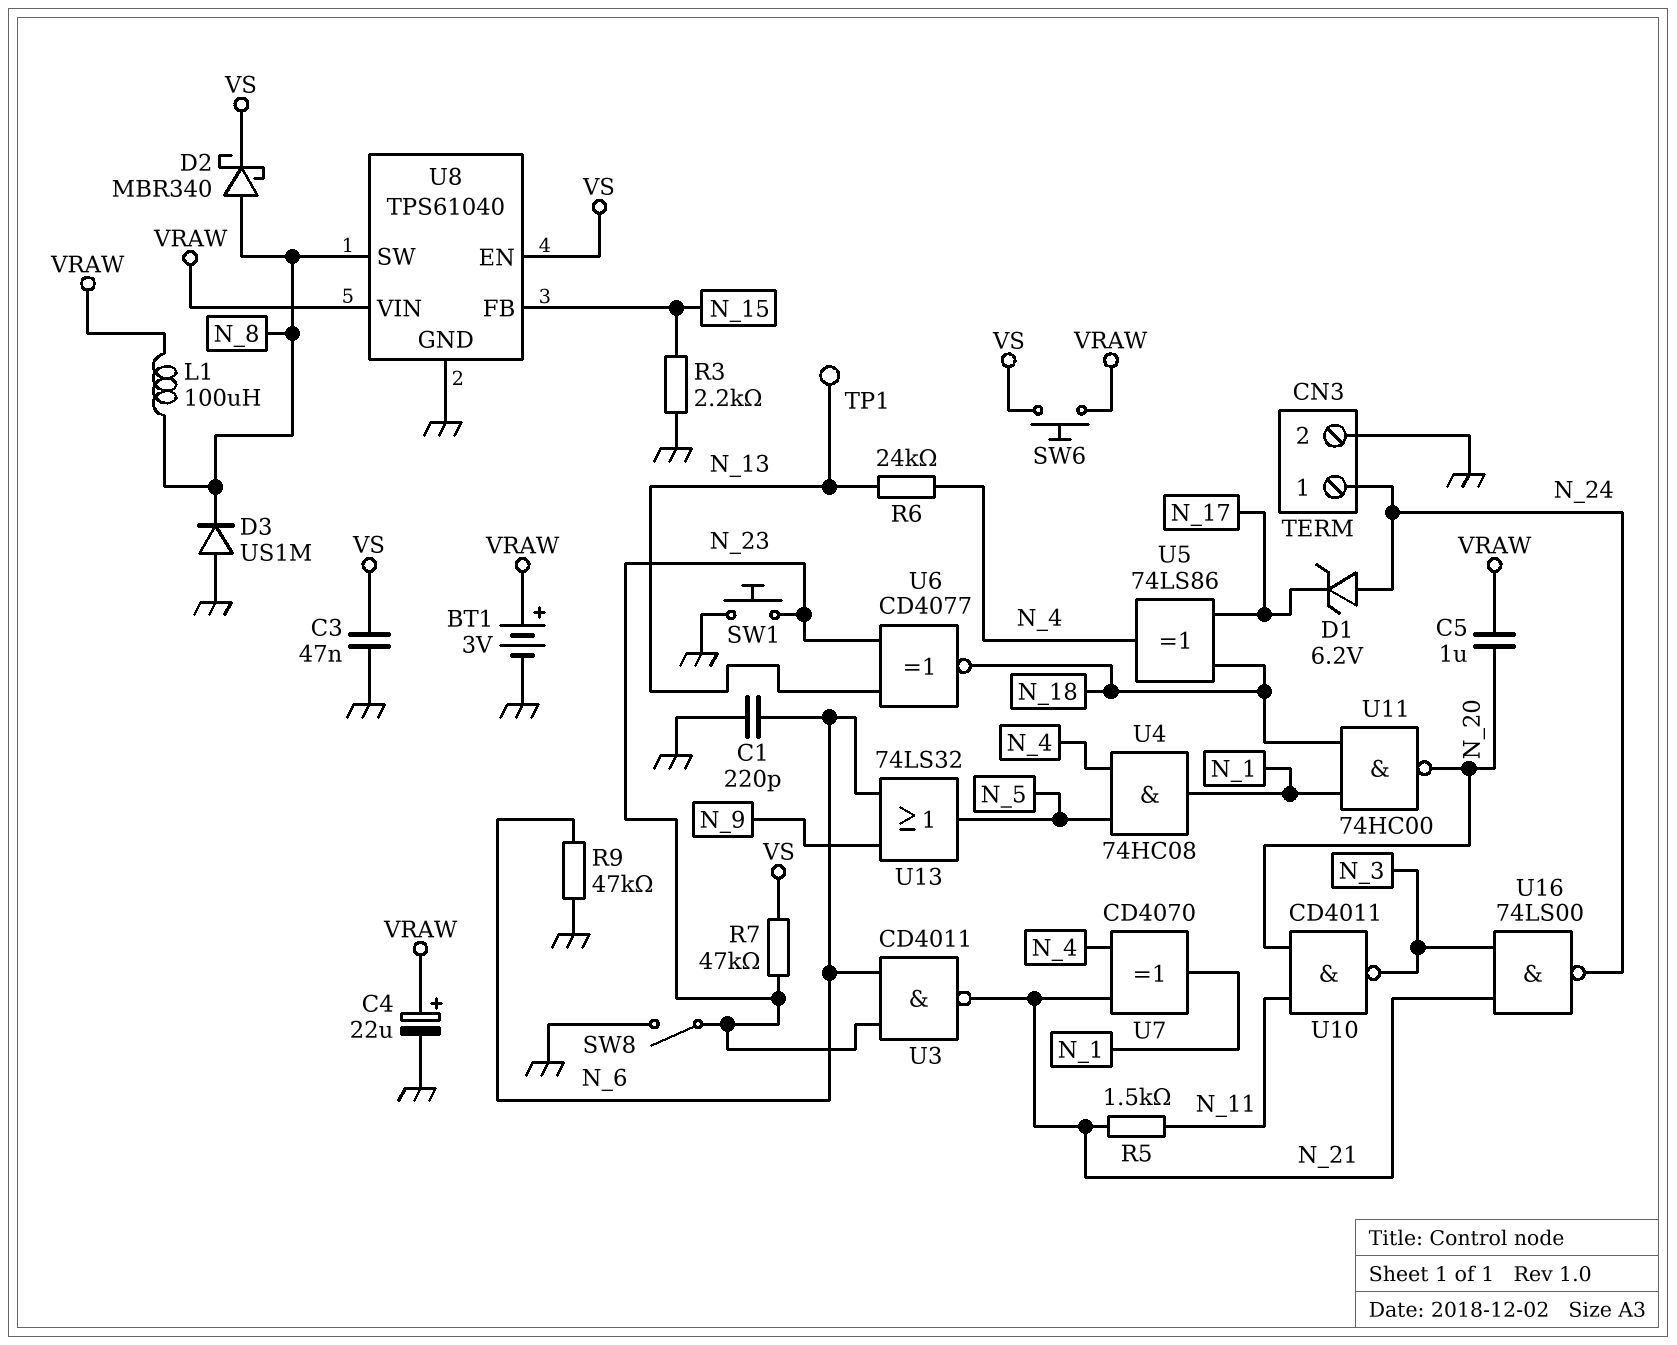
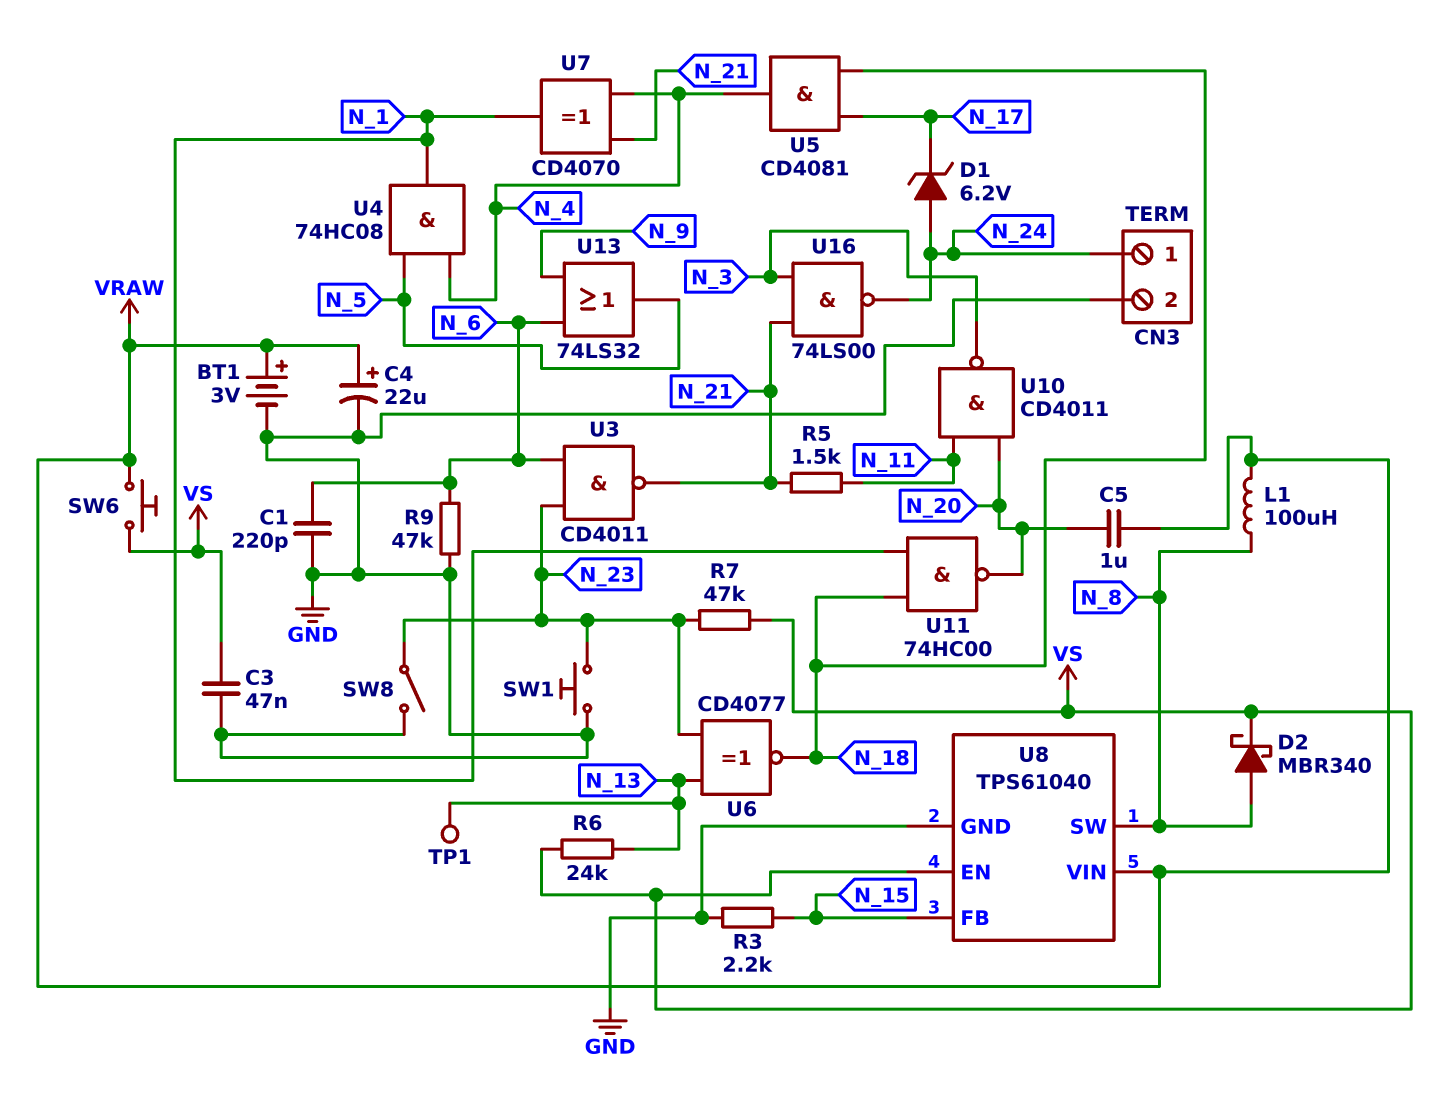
D3: diode US1M (A GND, K N_8) -> none
R6: 24k (N_4, N_13) -> 24k (N_13, VS)
U5: XOR 74LS86 (in N_17, in N_18, out N_4) -> AND CD4081 (in N_17, in N_18, out N_4)

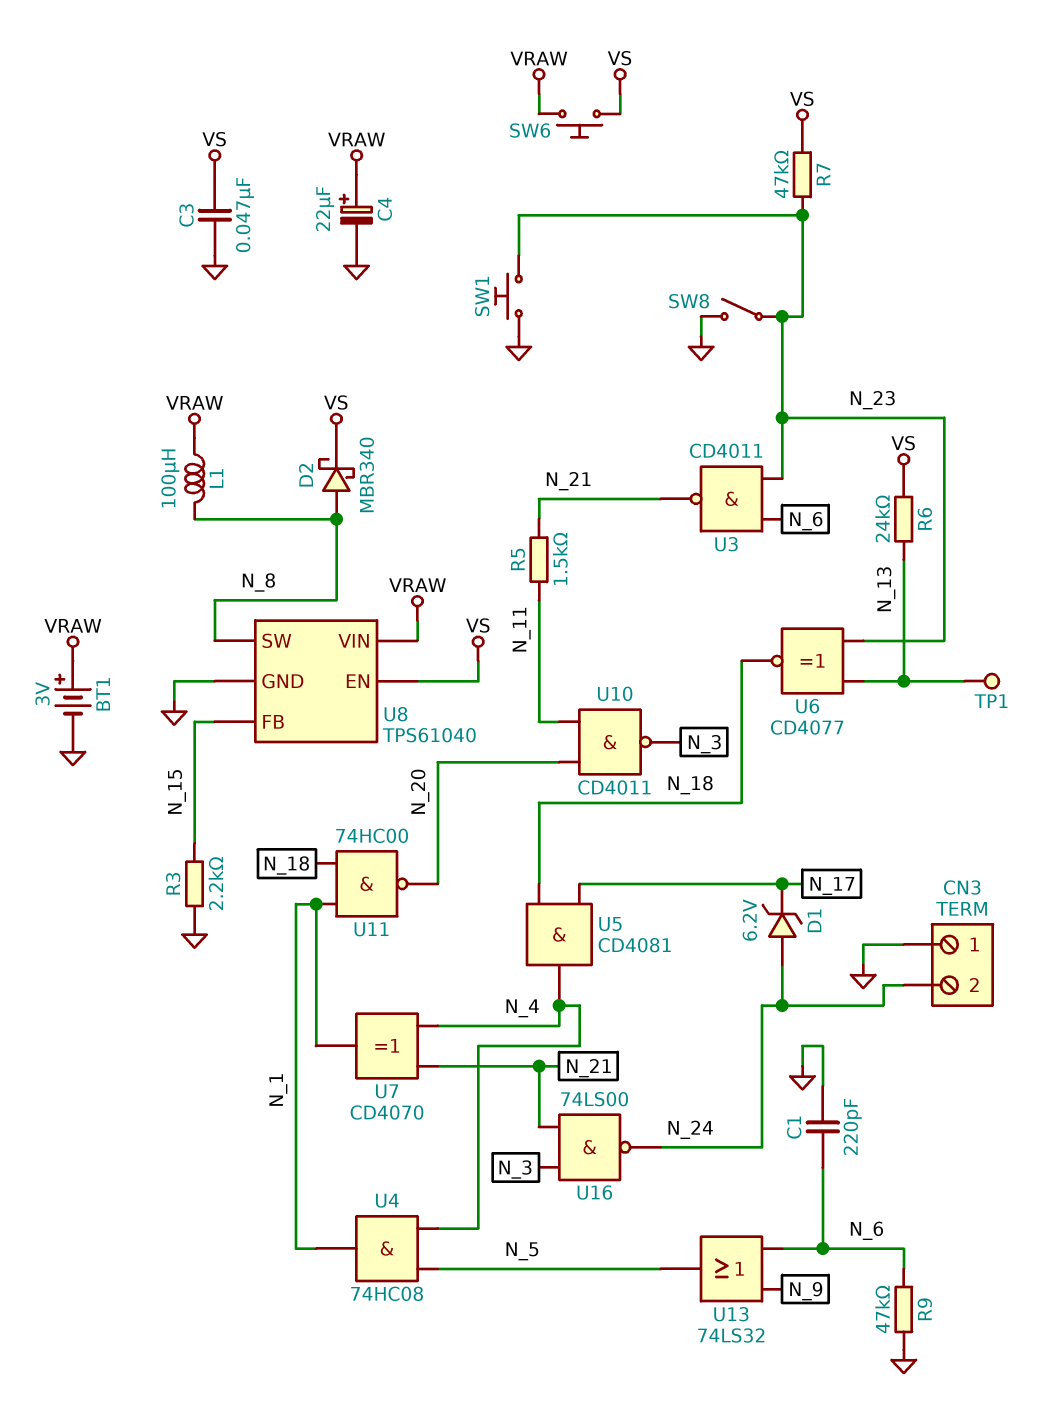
C5: 1uF (N_20, VRAW) -> none
CN3 pin 1: N_24 -> GND
CN3 pin 2: GND -> N_24

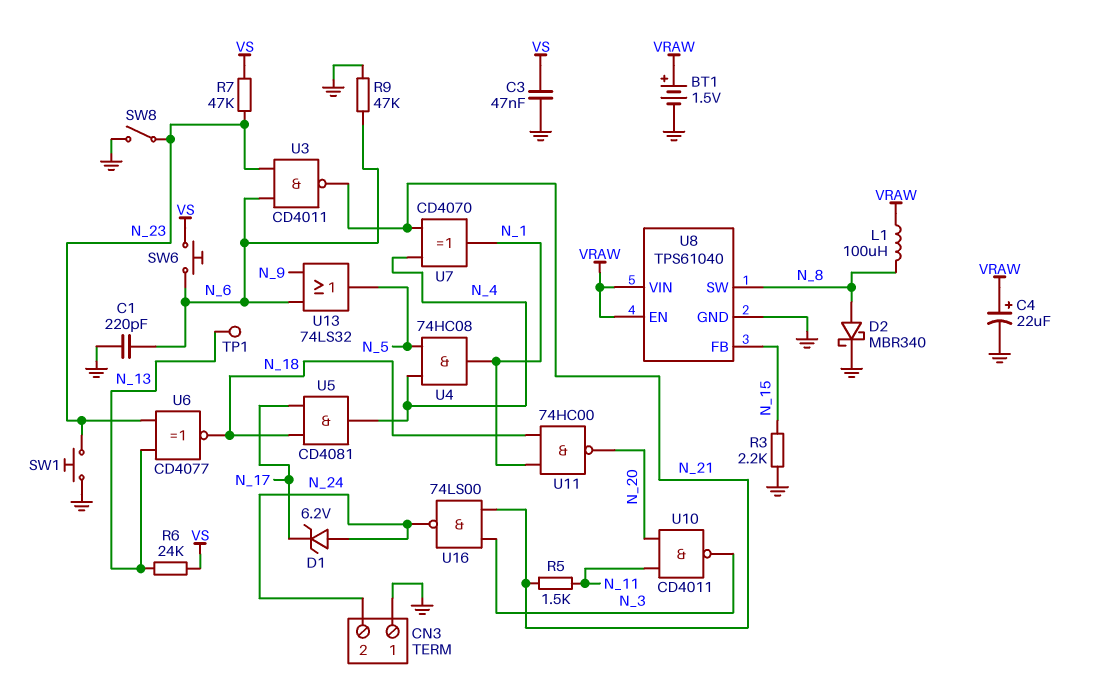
BT1: 3V (plus VRAW, minus GND) -> 1.5V (plus VRAW, minus GND)
D2: schottky MBR340 (A N_8, K VS) -> schottky MBR340 (A N_8, K GND)
SW6: button (VRAW, VS) -> button (N_6, VS)
U8 pin EN: VS -> VRAW

